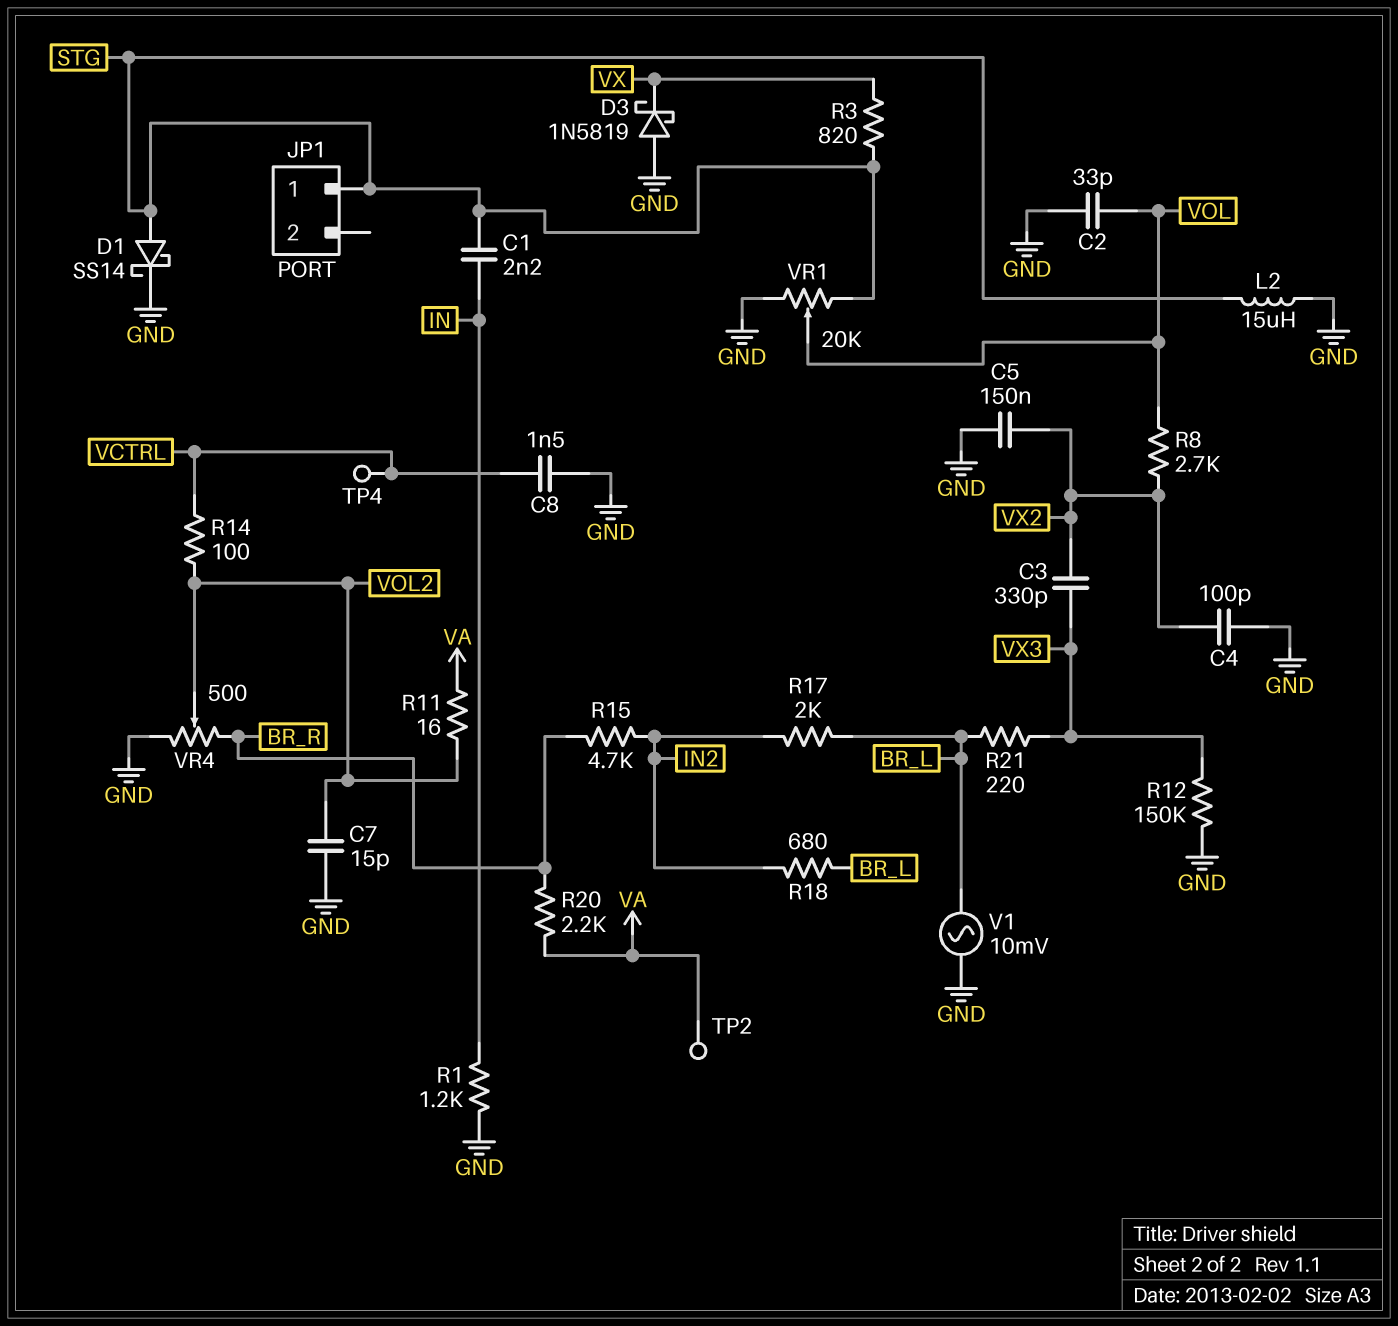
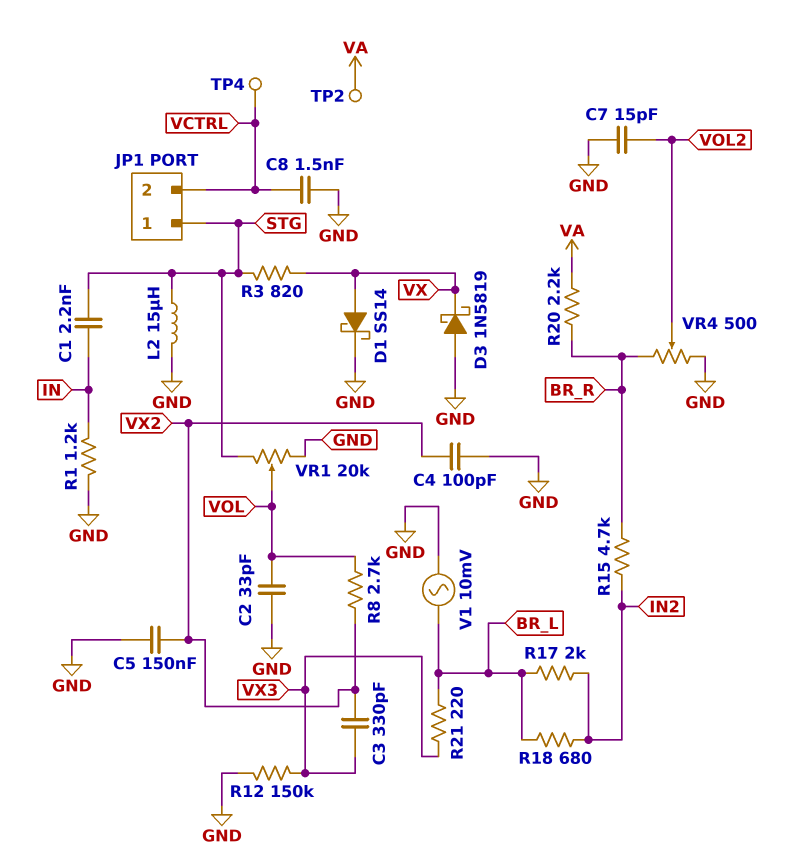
D1: schottky SS14 (A STG, K GND) -> schottky SS14 (A VX, K GND)
JP1 pin 2: none -> VCTRL
R11: 16 (VA, VOL2) -> none
R14: 100 (VCTRL, VOL2) -> none

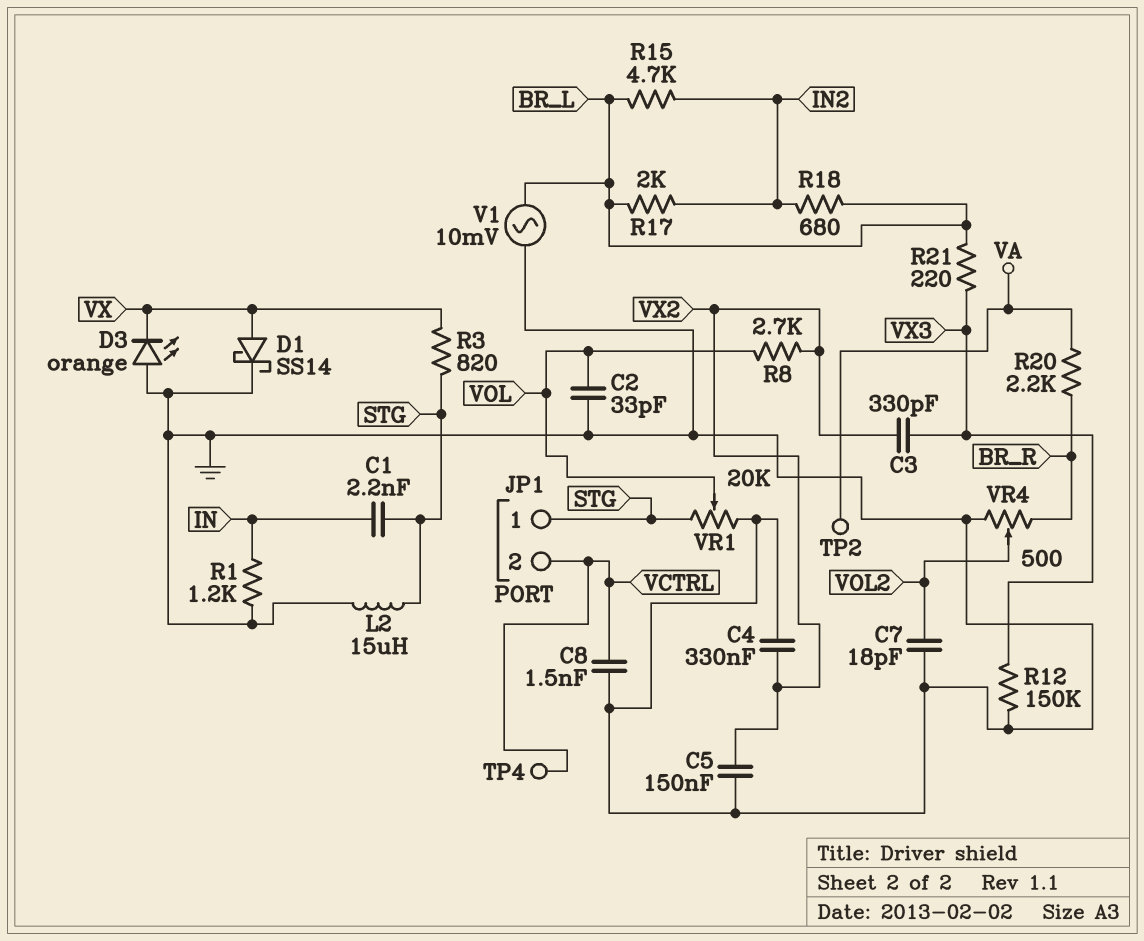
C4: 100pF (GND, VX2) -> 330nF (GND, VX2)
C7: 15pF (GND, VOL2) -> 18pF (GND, VOL2)
D3: schottky 1N5819 (A GND, K VX) -> LED orange (A GND, K VX)
R15: 4.7k (BR_R, IN2) -> 4.7k (BR_L, IN2)

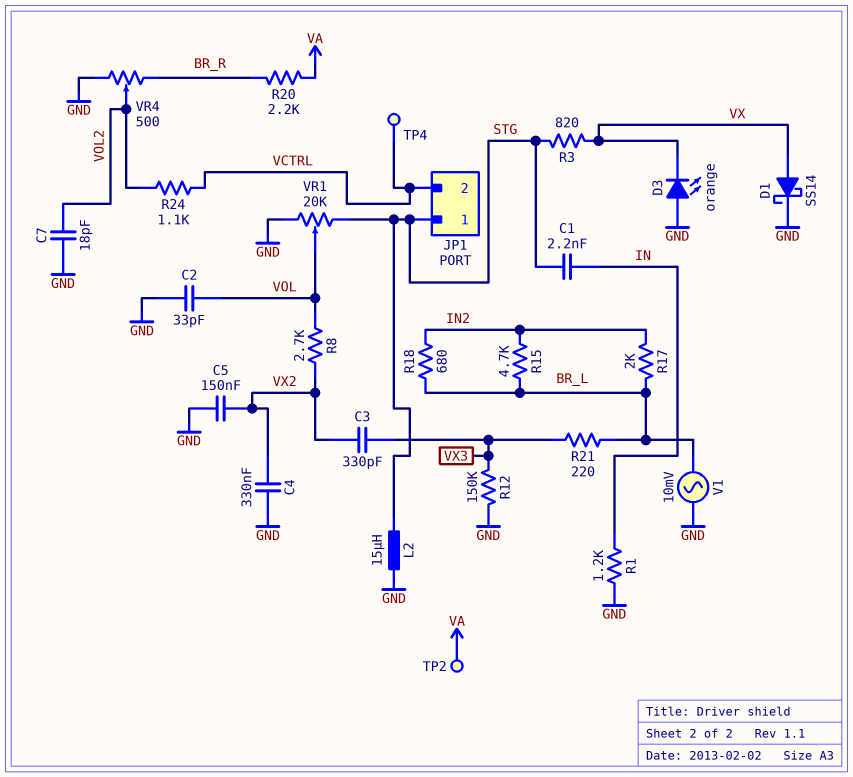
C8: 1.5nF (GND, VCTRL) -> none
R24: none -> 1.1k (VCTRL, VOL2)

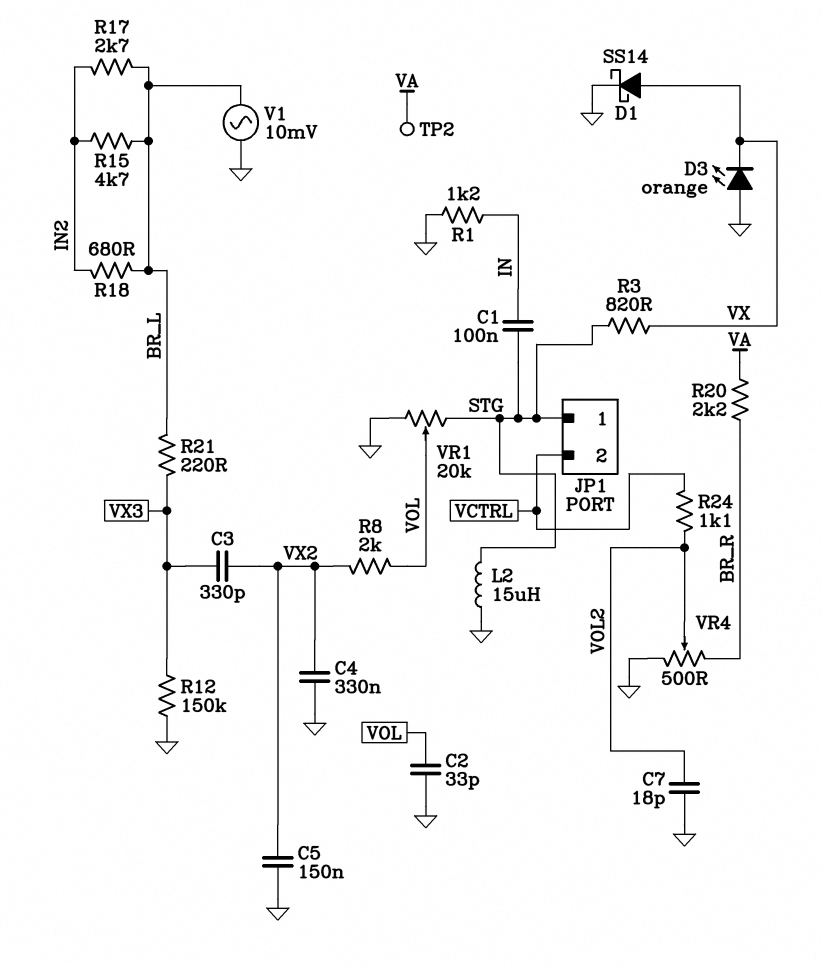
C1: 2.2nF (IN, STG) -> 100nF (IN, STG)
R8: 2.7k (VOL, VX2) -> 2k (VOL, VX2)
R17: 2k (BR_L, IN2) -> 2.7k (BR_L, IN2)
TP4: test point (VCTRL) -> none

